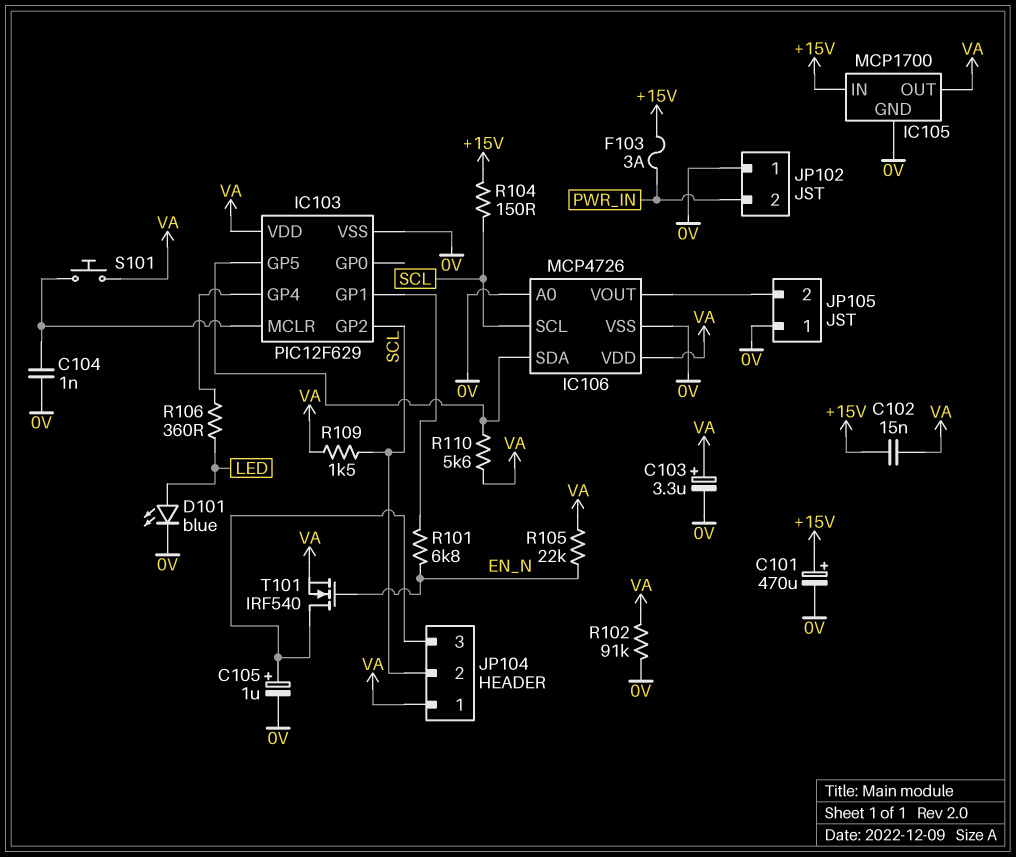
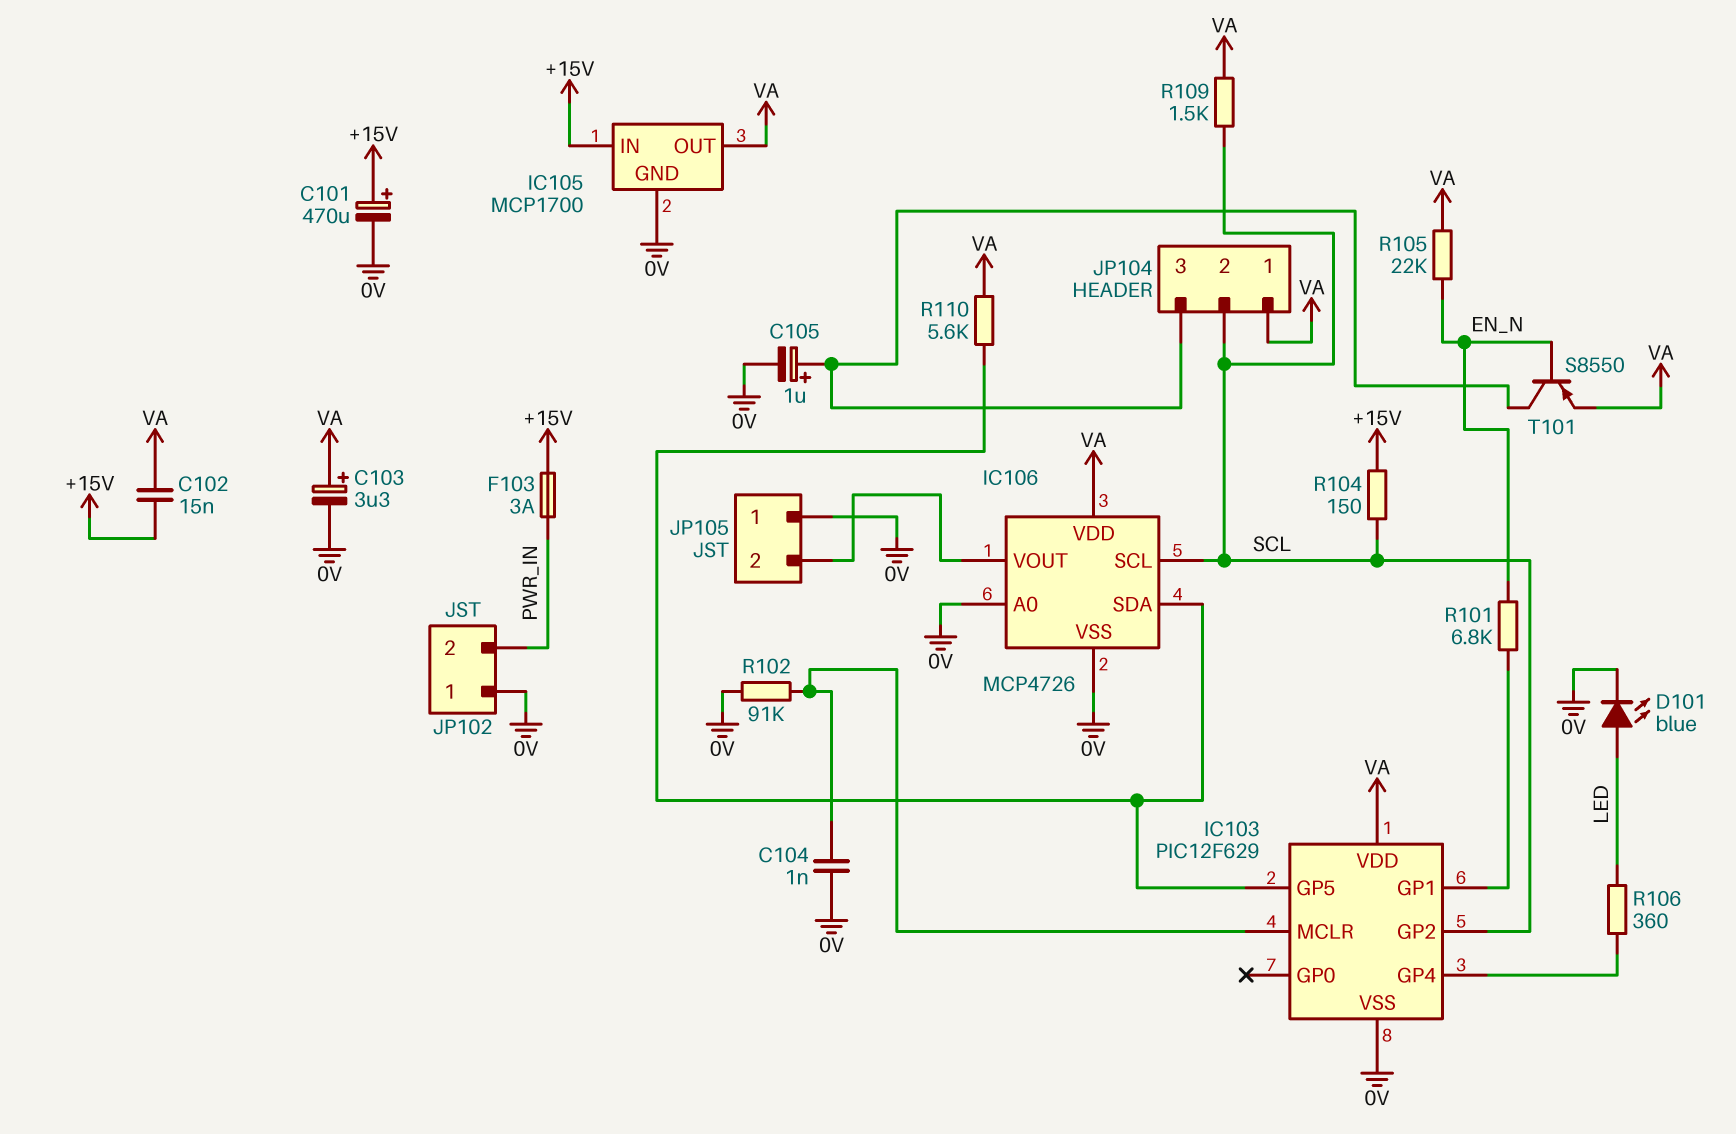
R102: 91k (0V, VA) -> 91k (0V, IC103/MCLR)
S101: button (IC103/MCLR, VA) -> none
T101: NMOS IRF540 (G EN_N, D JP104/3, S VA) -> PNP S8550 (B EN_N, C JP104/3, E VA)

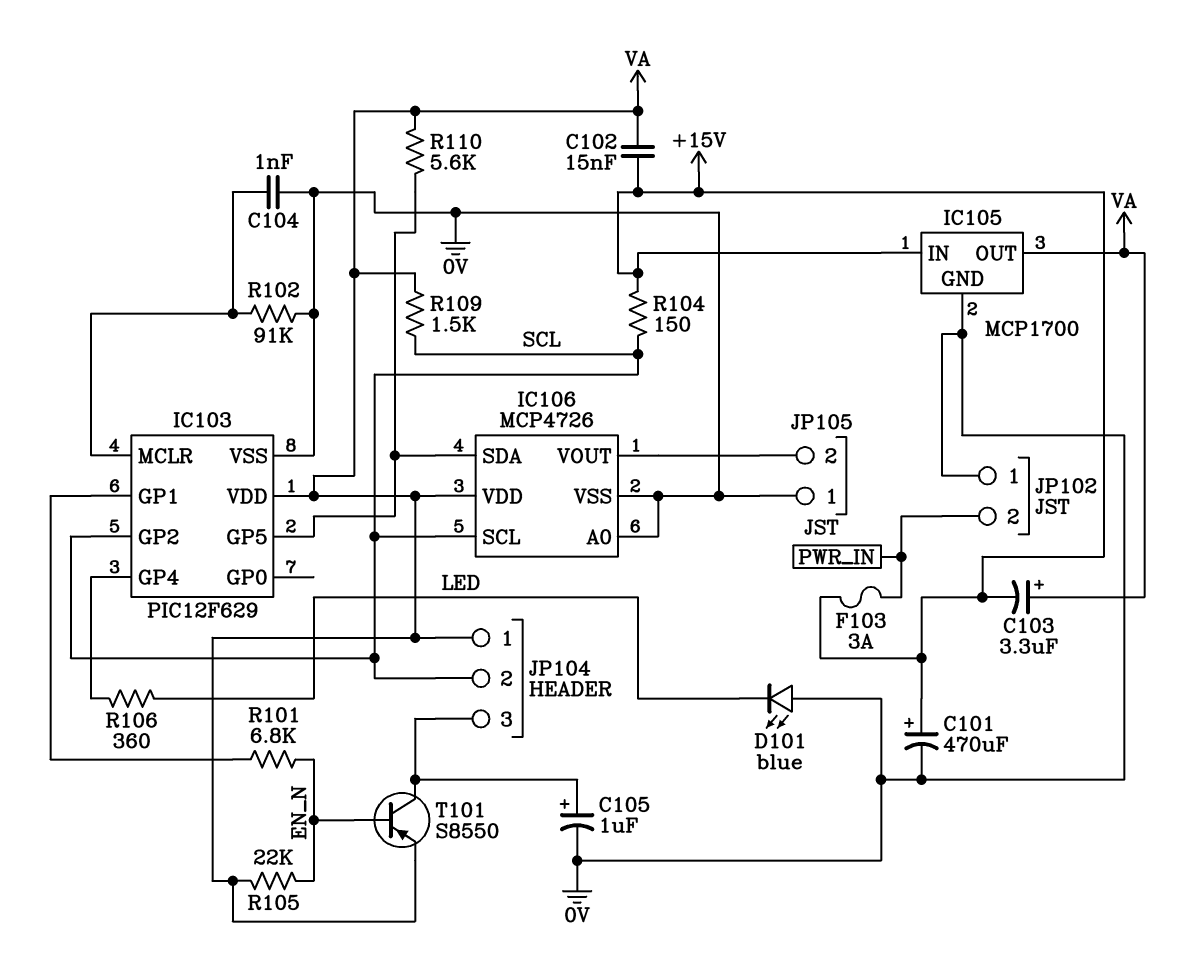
C103: 3.3uF (plus VA, minus 0V) -> 3.3uF (plus VA, minus +15V)
D101: LED blue (A LED, K 0V) -> LED blue (A 0V, K LED)

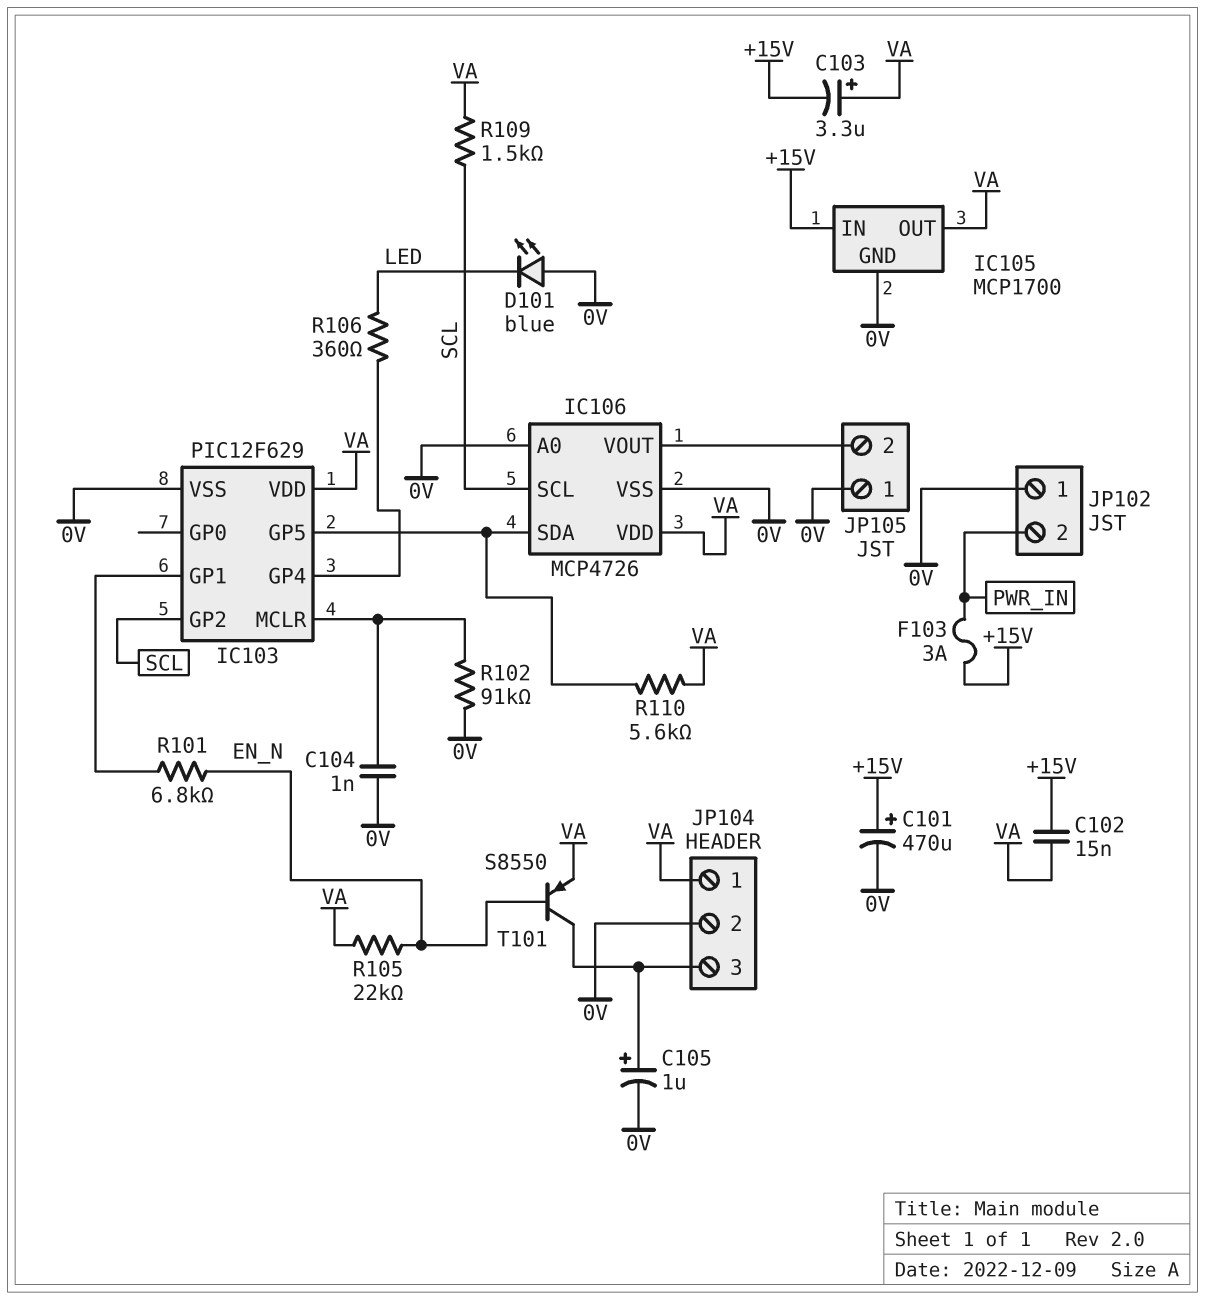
JP104 pin 2: SCL -> 0V
R104: 150 (+15V, SCL) -> none

